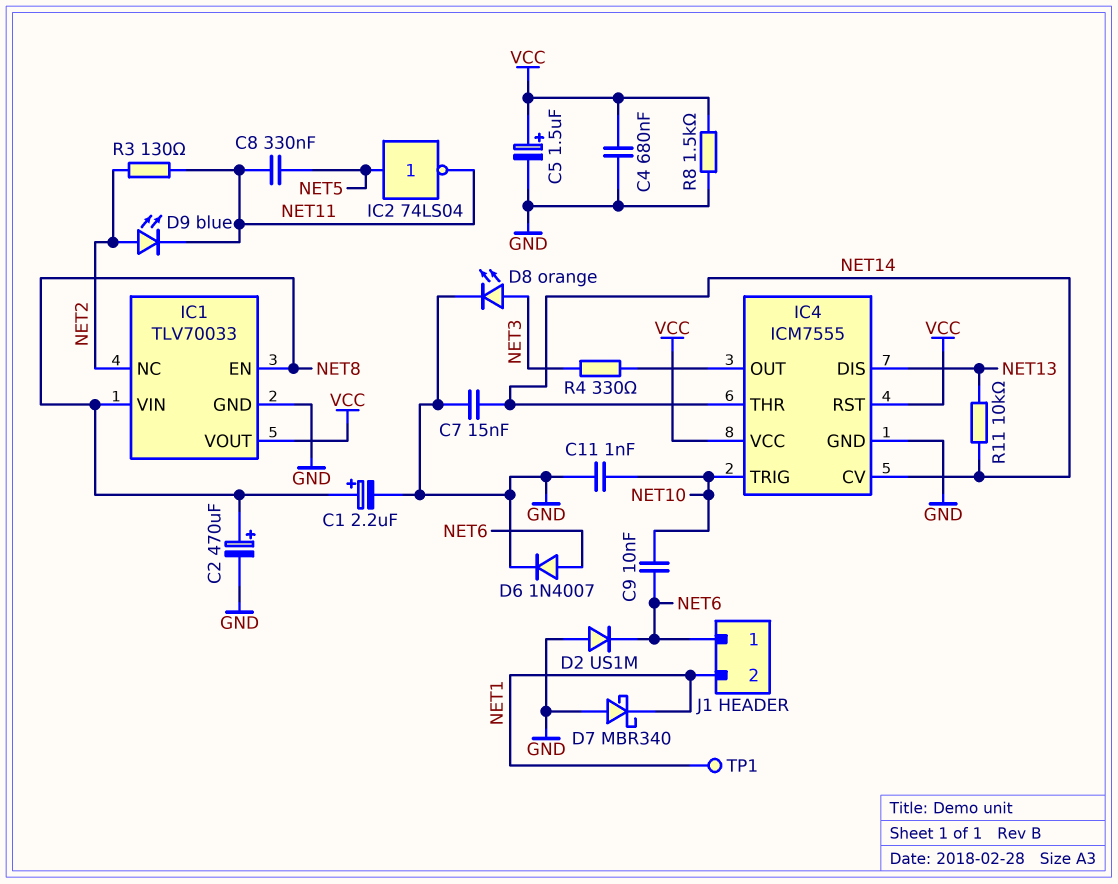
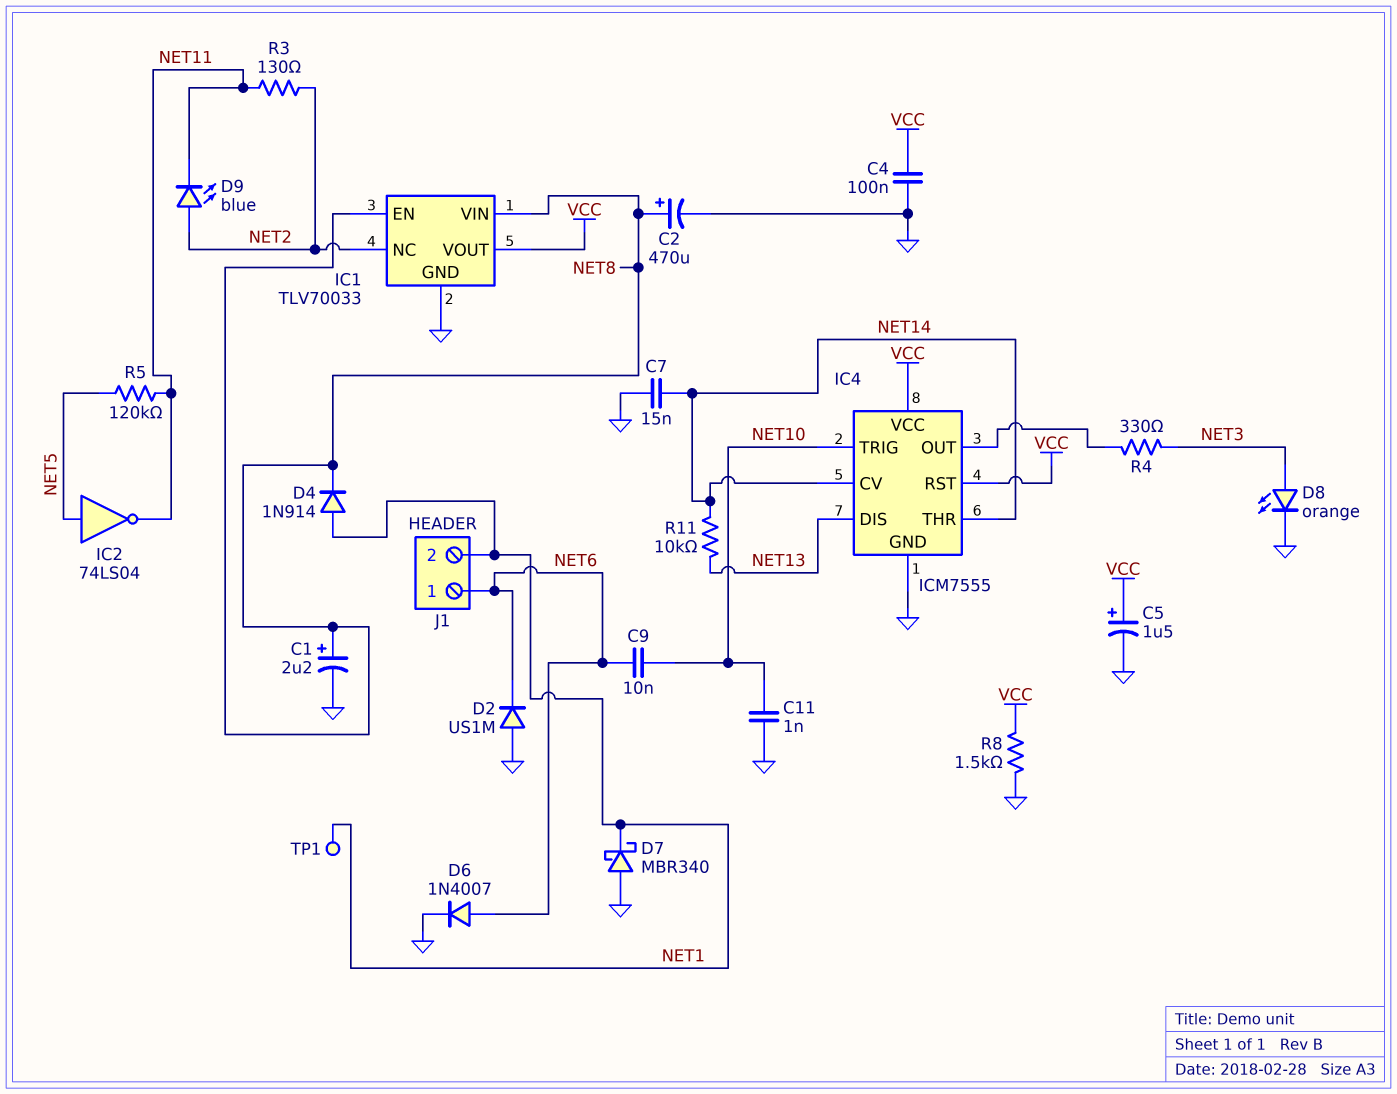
C4: 680nF (GND, VCC) -> 100nF (GND, VCC)
C8: 330nF (NET5, NET11) -> none
D4: none -> diode 1N914 (A NET1, K NET8)
R5: none -> 120k (NET5, NET11)

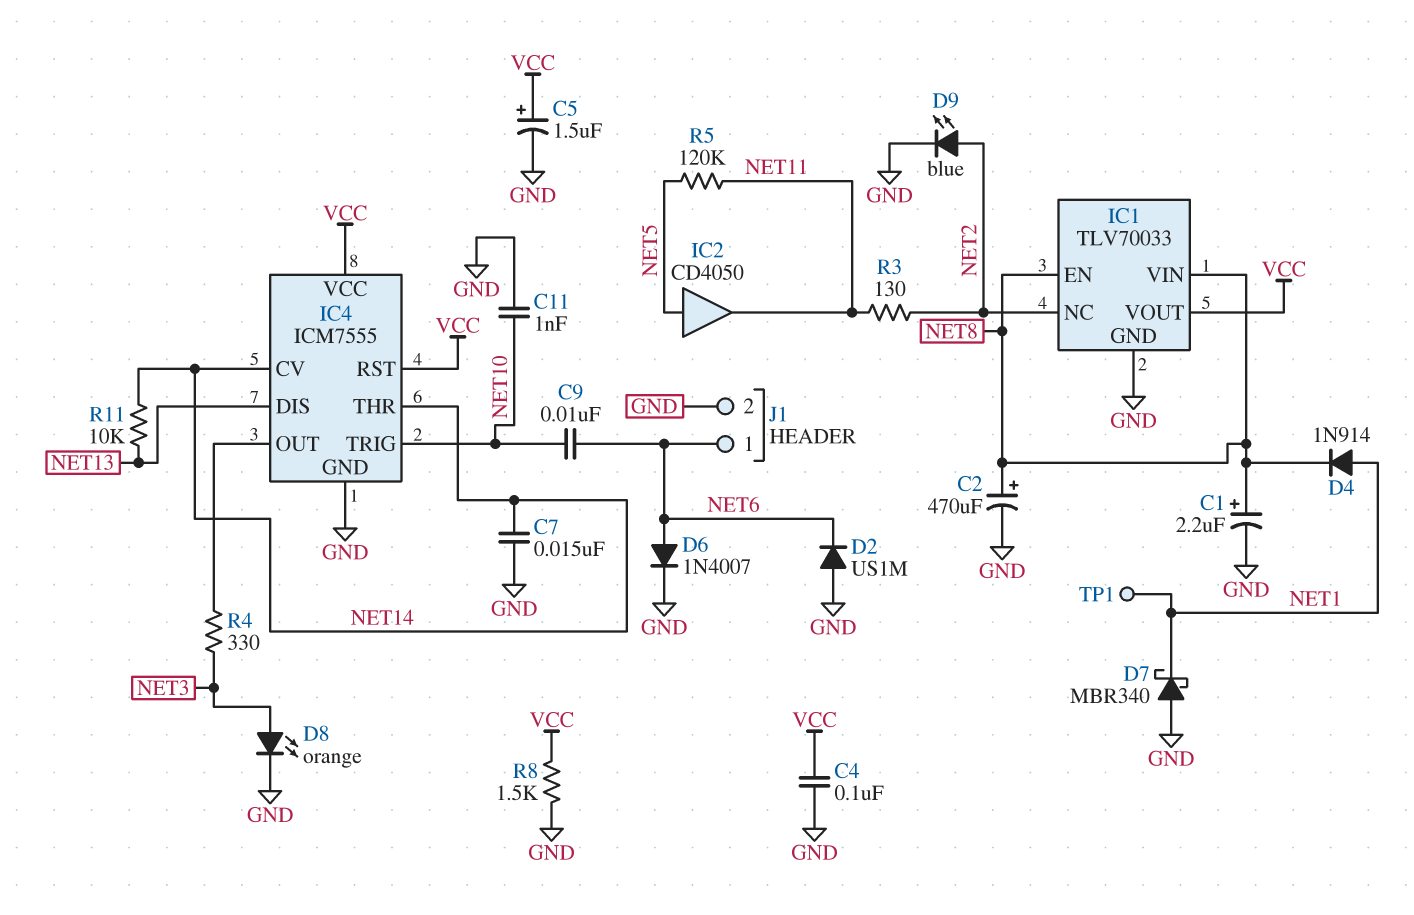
D9: LED blue (A NET2, K NET11) -> LED blue (A NET2, K GND)
IC2: NOT 74LS04 (in NET5, out NET11) -> buffer CD4050 (in NET5, out NET11)
J1 pin 2: NET1 -> GND

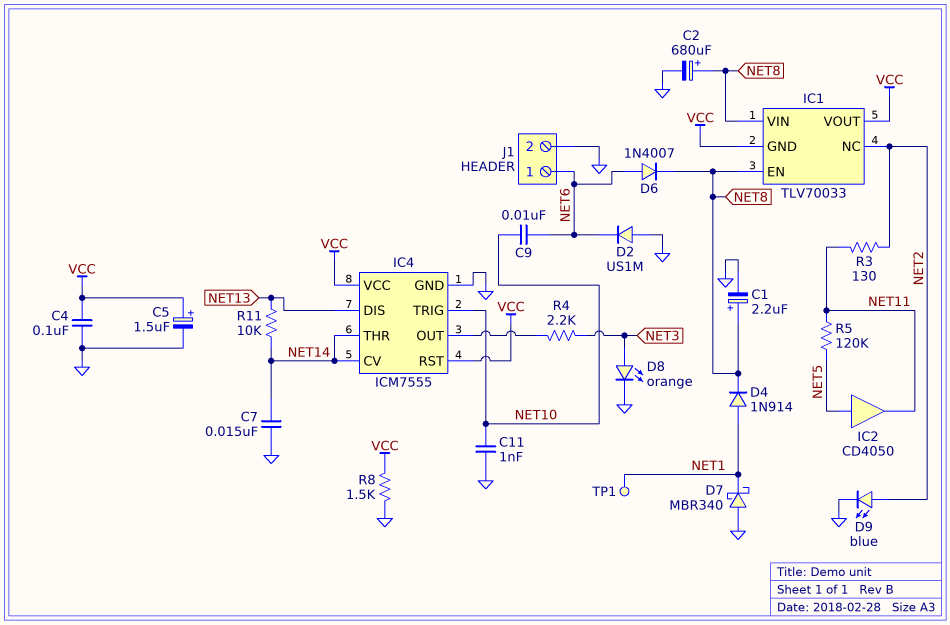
C2: 470uF (plus NET8, minus GND) -> 680uF (plus NET8, minus GND)
D6: diode 1N4007 (A NET6, K GND) -> diode 1N4007 (A NET6, K NET8)
IC1 pin GND: GND -> VCC
R4: 330 (IC4/OUT, NET3) -> 2.2k (IC4/OUT, NET3)

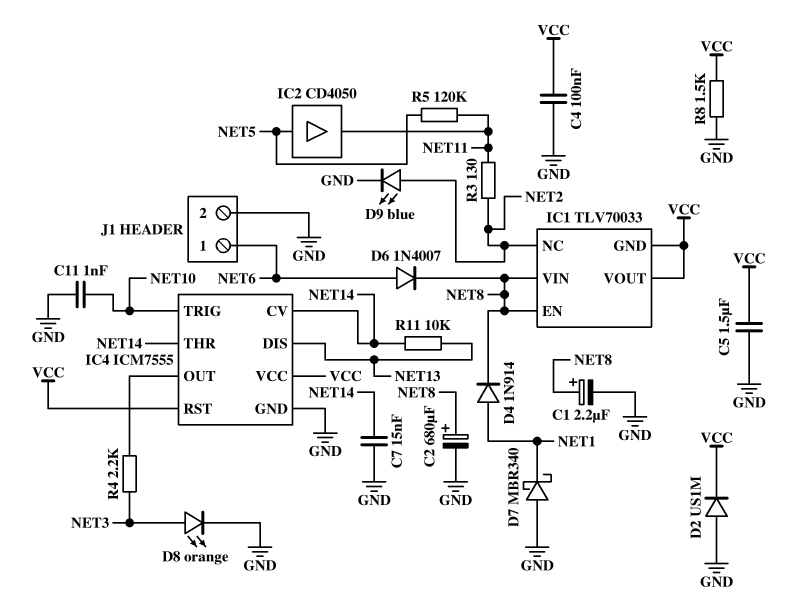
C5: 1.5uF (plus VCC, minus GND) -> 1.5uF (GND, VCC)
C9: 10nF (NET6, NET10) -> none
D2: diode US1M (A GND, K NET6) -> diode US1M (A GND, K VCC)
TP1: test point (NET1) -> none

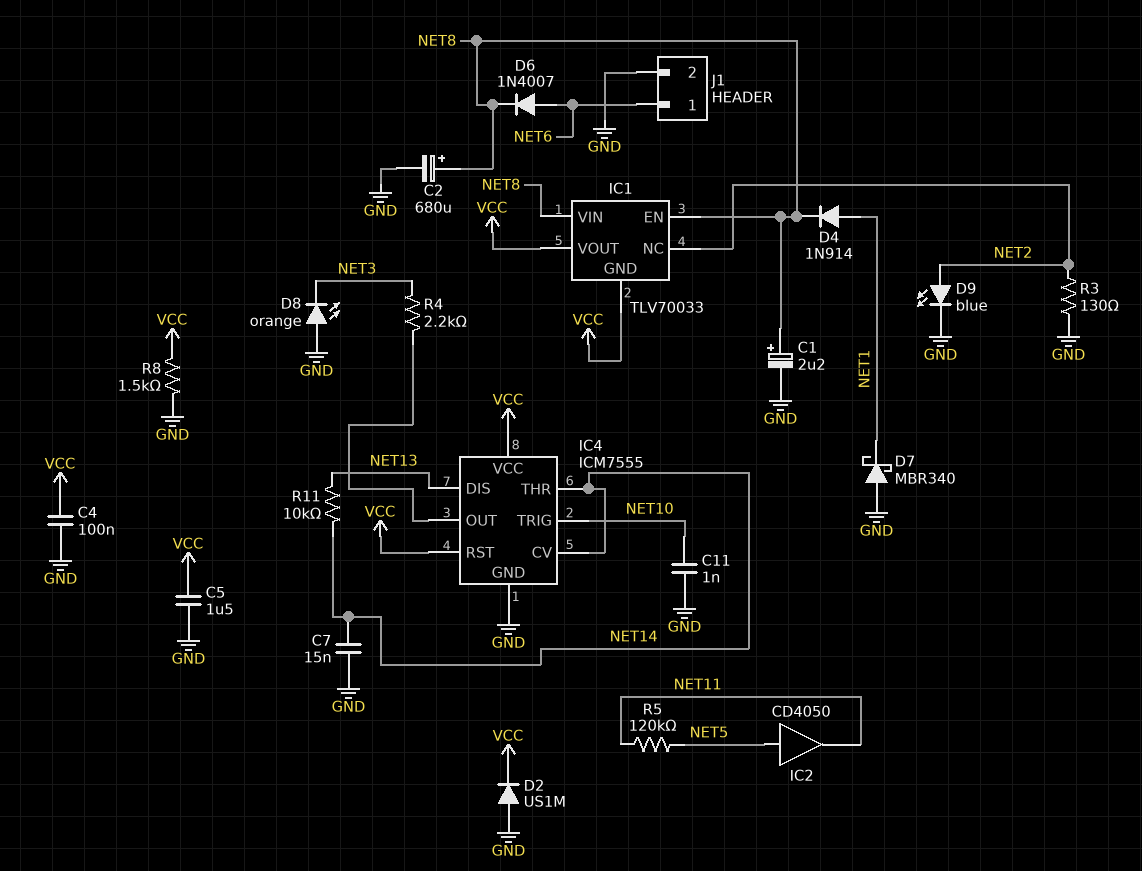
D8: LED orange (A NET3, K GND) -> LED orange (A GND, K NET3)
R3: 130 (NET2, NET11) -> 130 (GND, NET2)

